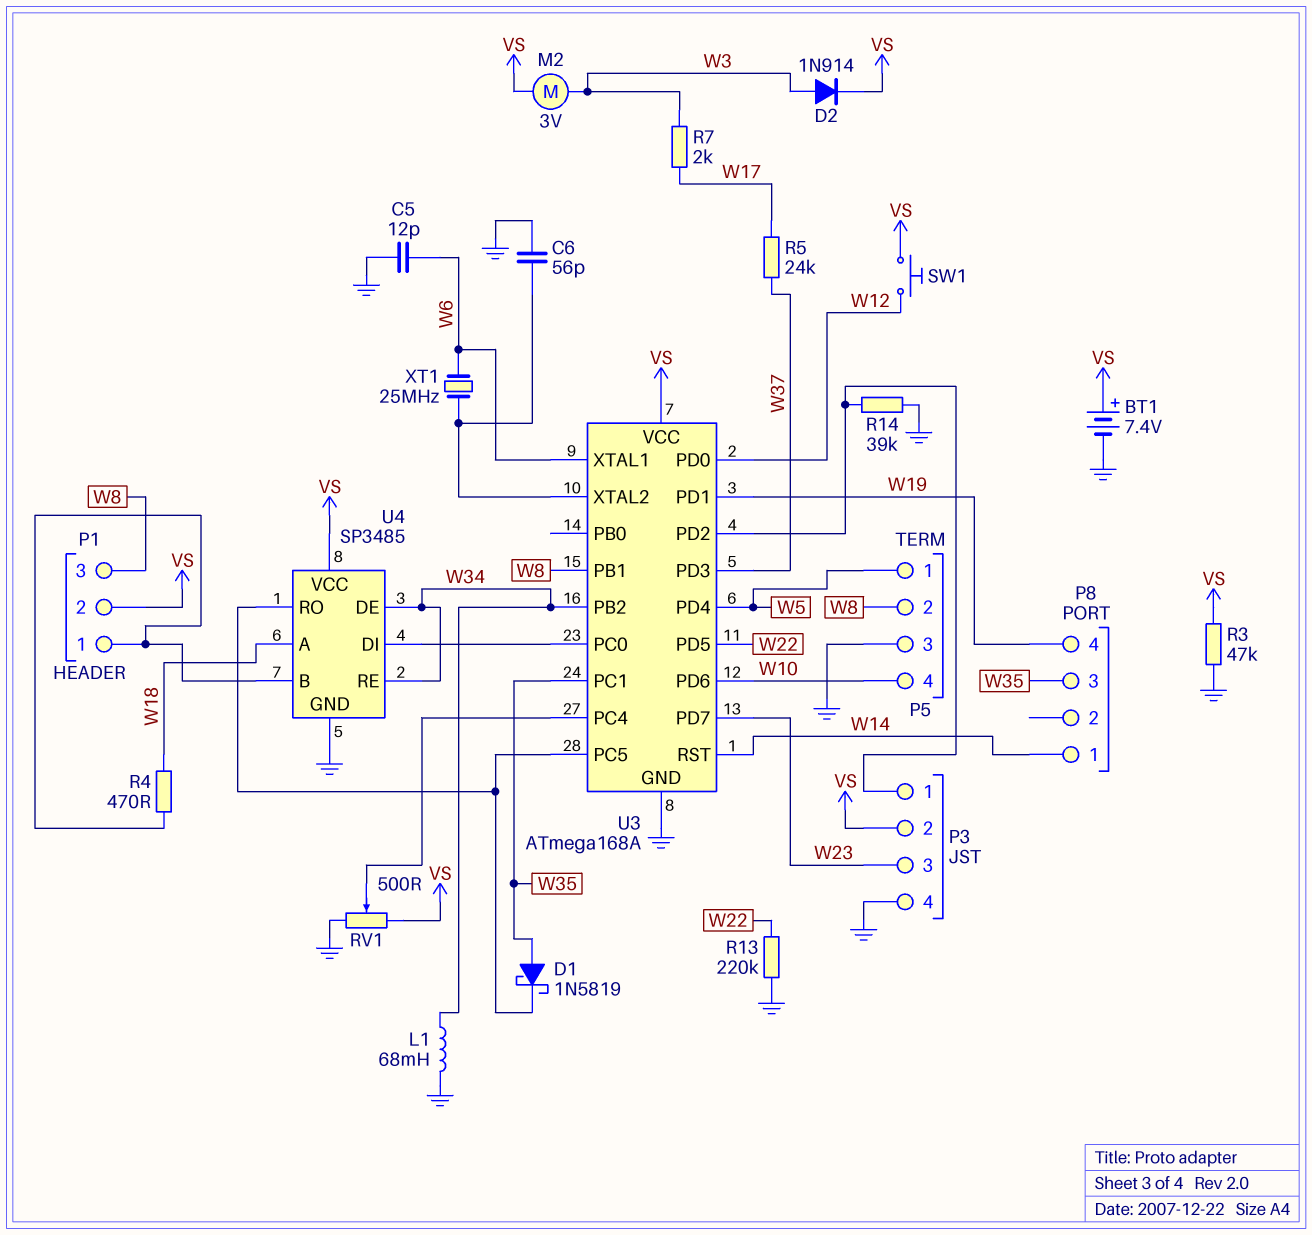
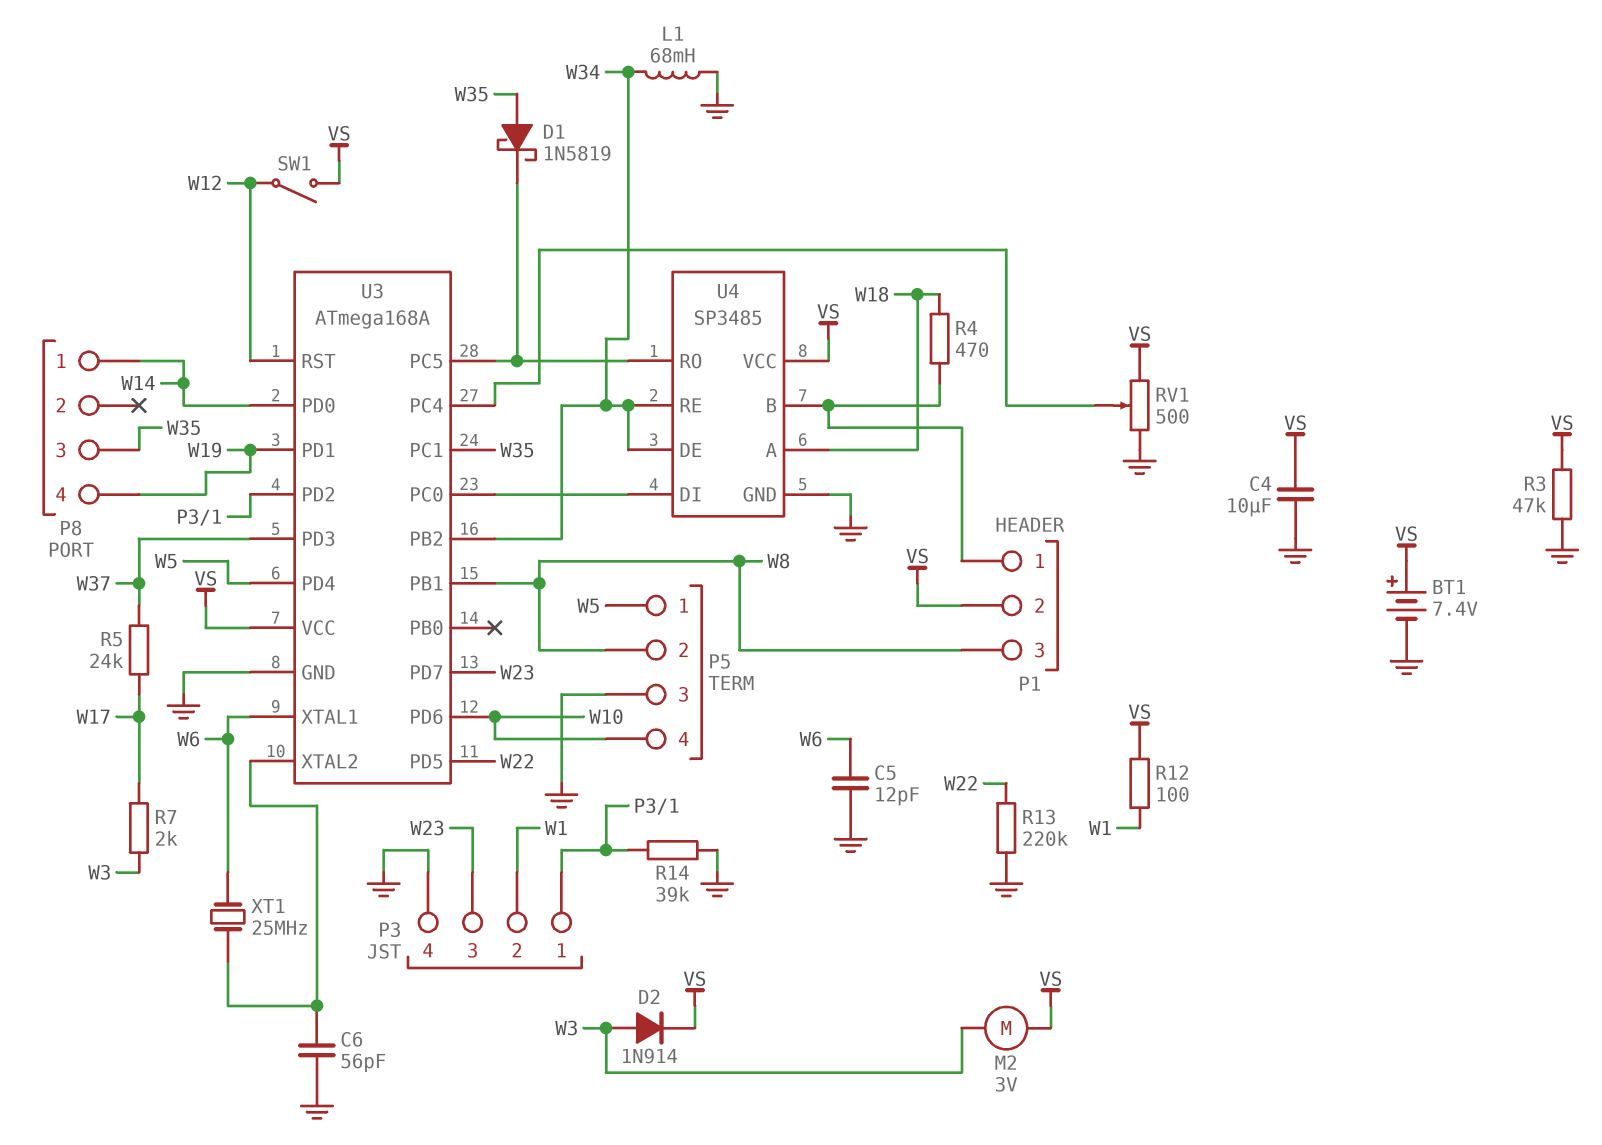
C4: none -> 10uF (GND, VS)
P3 pin 2: VS -> W1
R12: none -> 100 (VS, W1)
SW1: button (VS, W12) -> switch (VS, W12)
U3 pin PD0: W12 -> W14
U3 pin RST: W14 -> W12

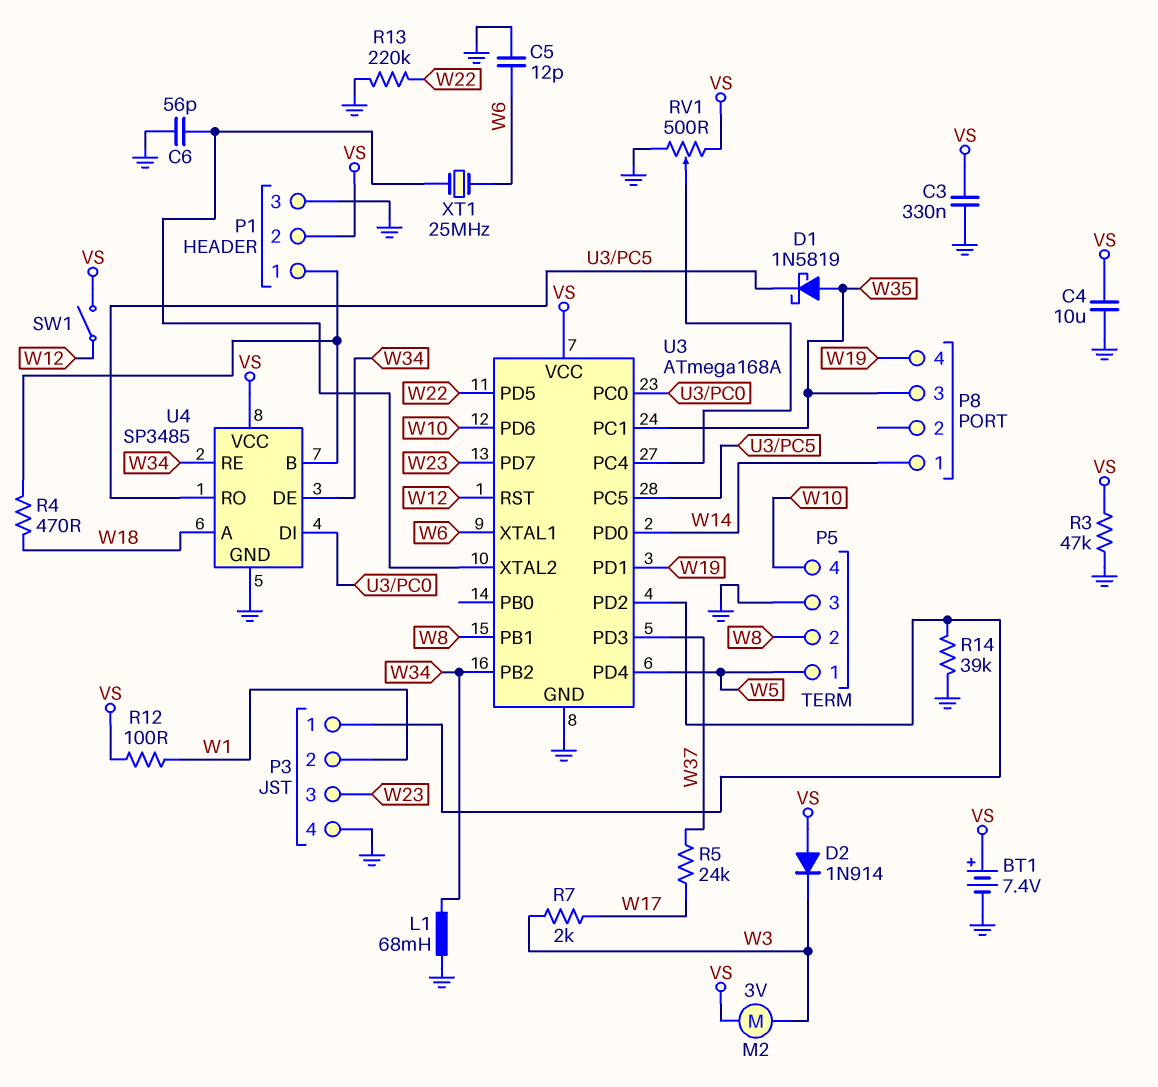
C3: none -> 330nF (GND, VS)
D2: diode 1N914 (A W3, K VS) -> diode 1N914 (A VS, K W3)
P1 pin 3: W8 -> GND

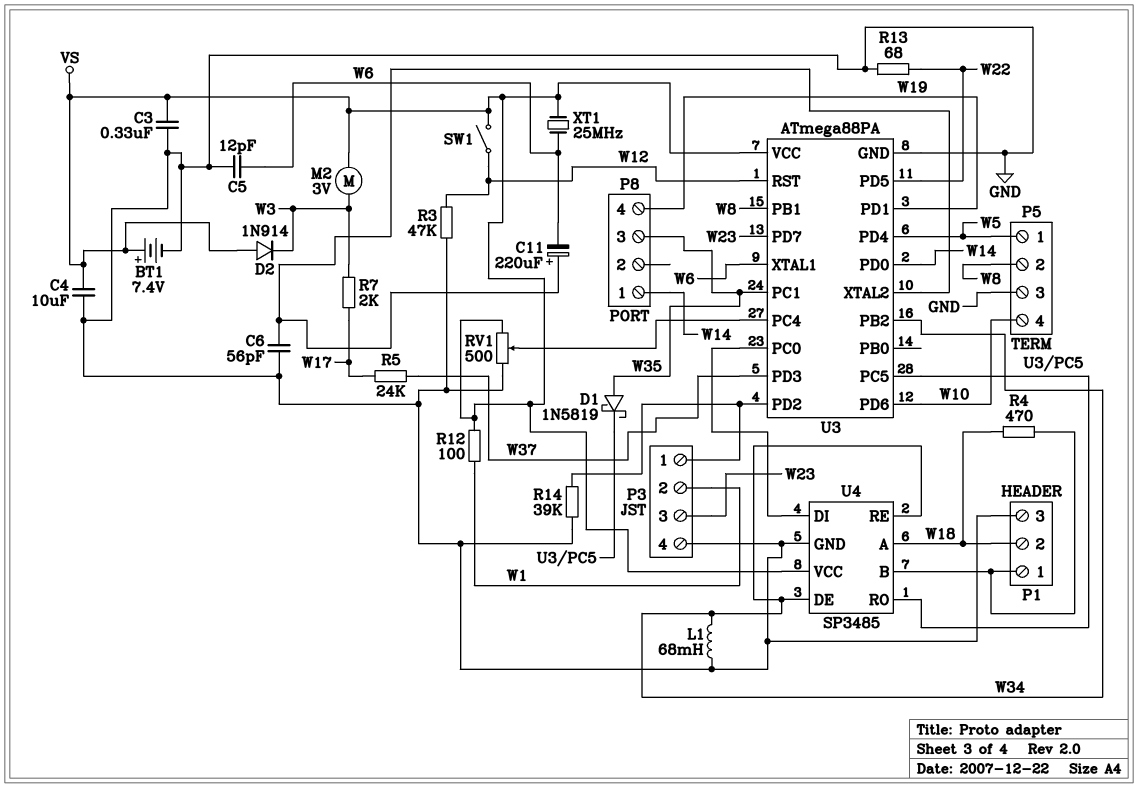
C11: none -> 220uF (plus U3/XTAL2, minus W6)
P1 pin 2: VS -> W18
R3: 47k (GND, VS) -> 47k (GND, W12)
R13: 220k (GND, W22) -> 68 (GND, W22)
U3: ATmega168A -> ATmega88PA
XT1: 25MHz (U3/XTAL2, W6) -> 25MHz (VS, W6)

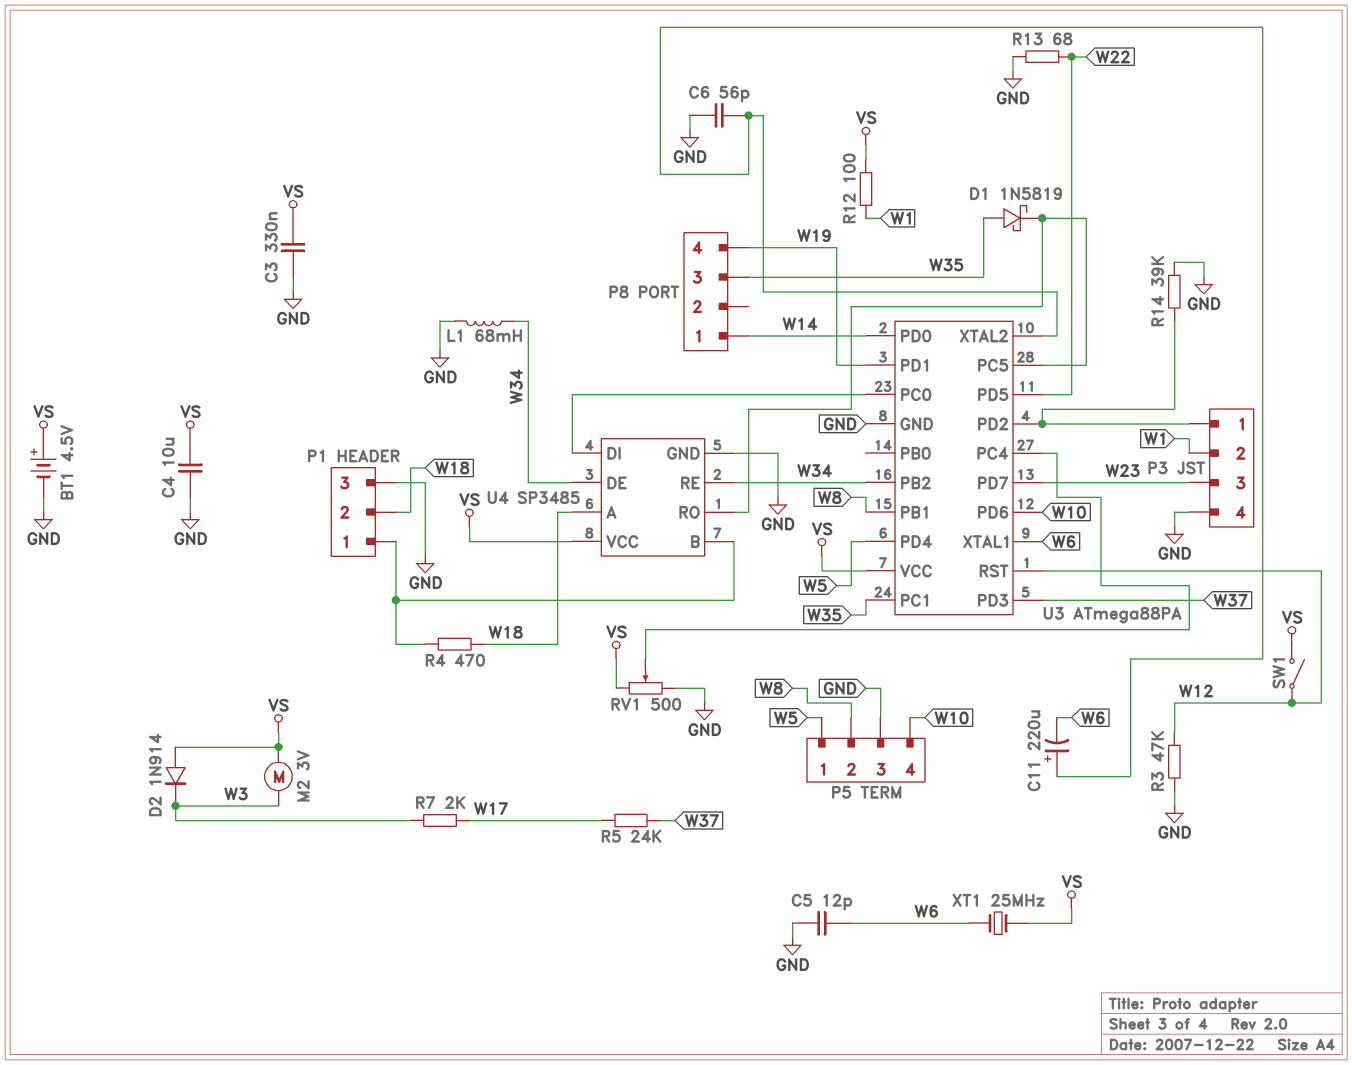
BT1: 7.4V (plus VS, minus GND) -> 4.5V (plus VS, minus GND)

